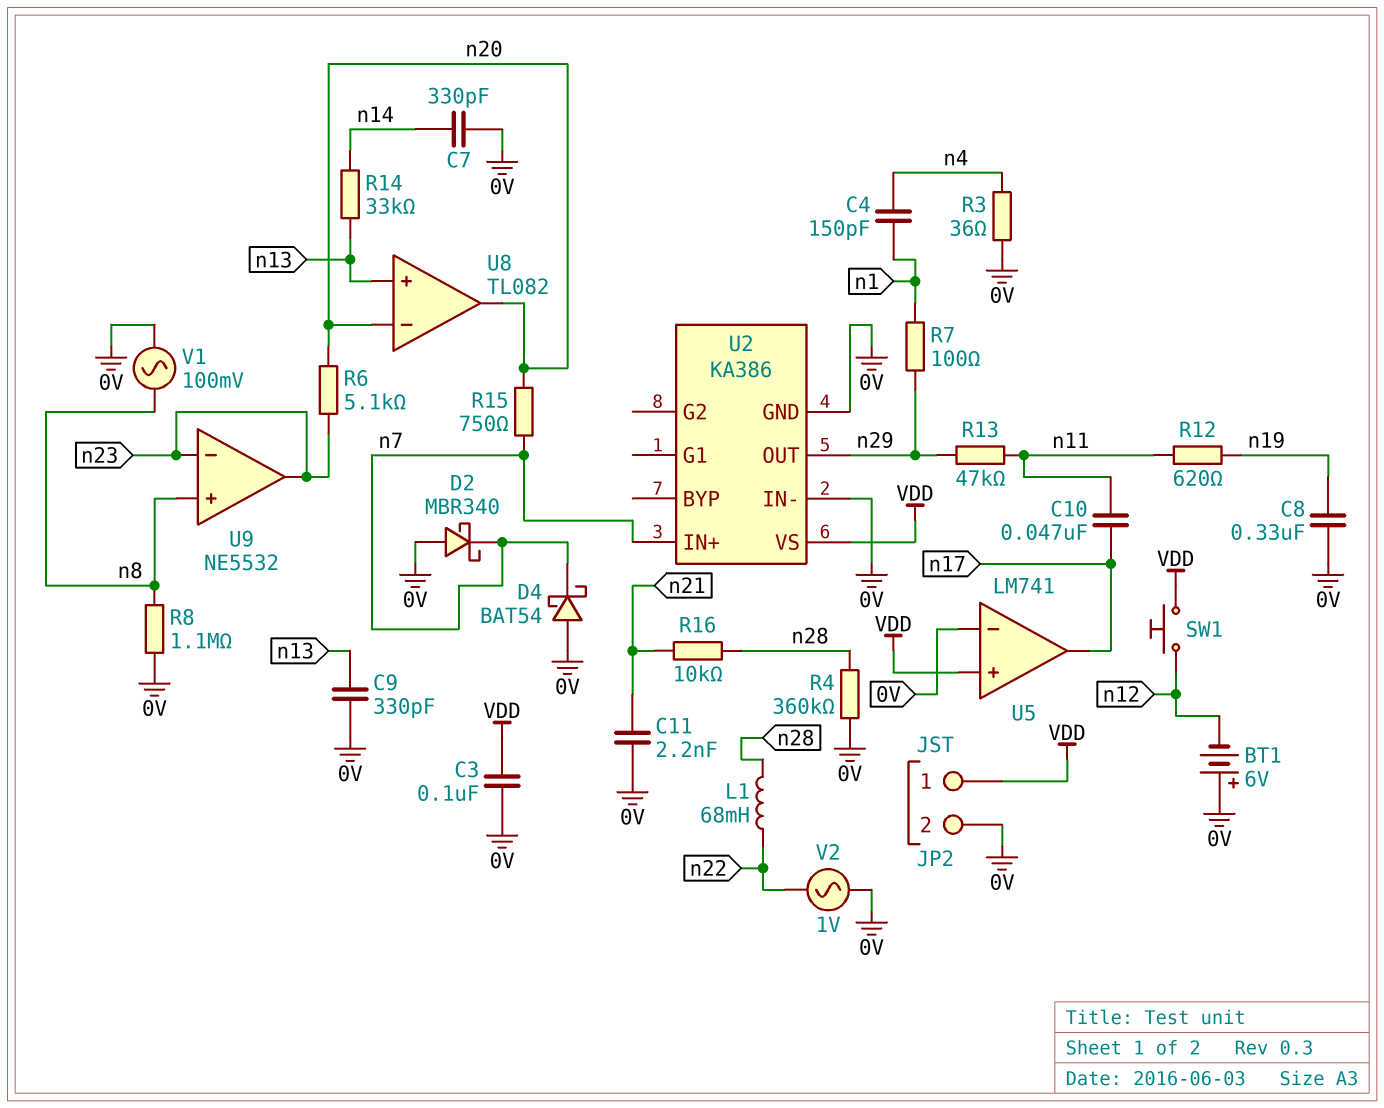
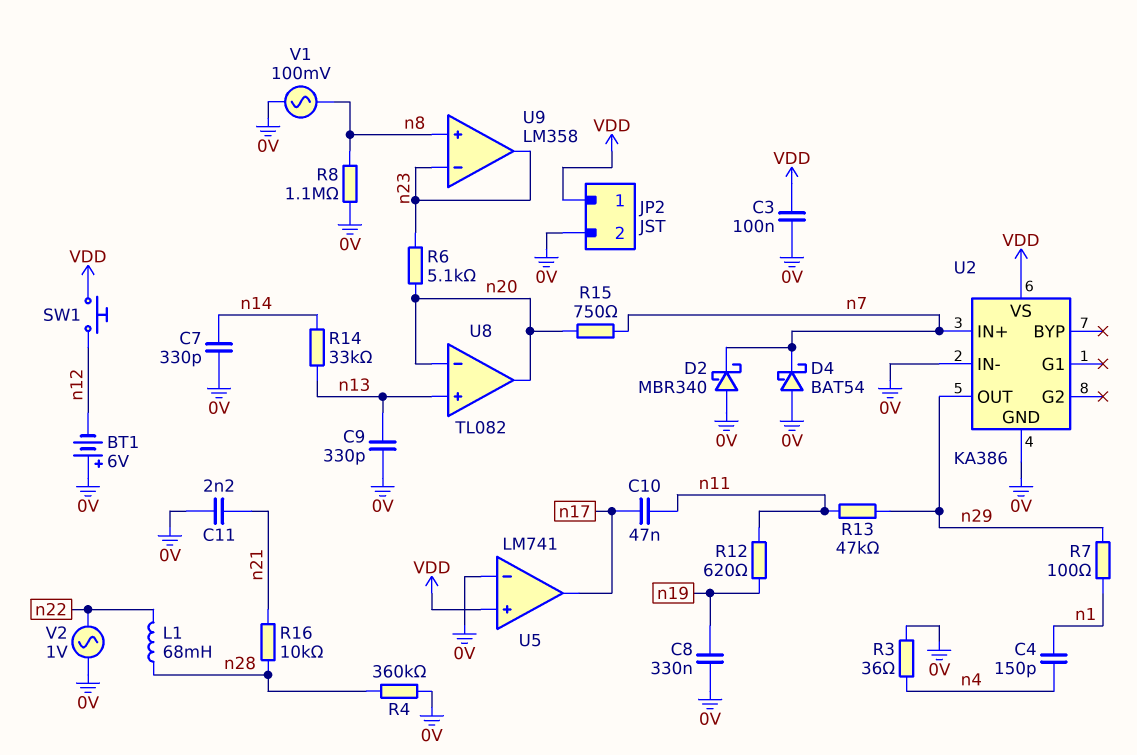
U9: NE5532 -> LM358

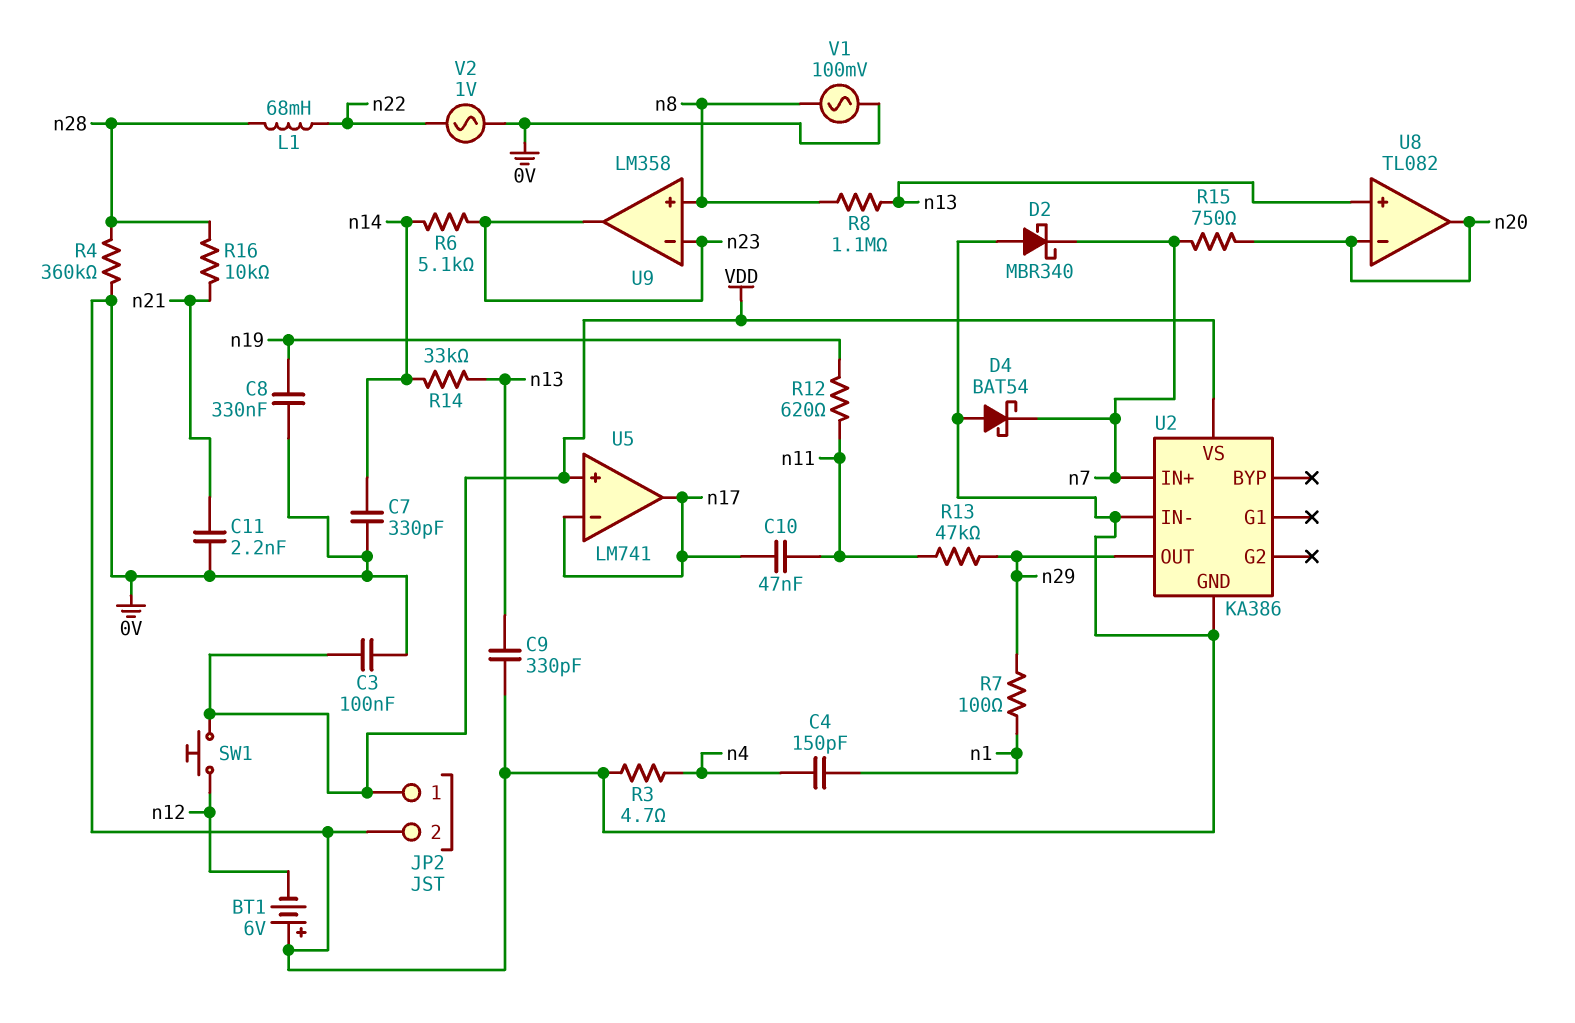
R3: 36 (0V, n4) -> 4.7 (0V, n4)
R6: 5.1k (n20, n23) -> 5.1k (n14, n23)
R8: 1.1M (0V, n8) -> 1.1M (n8, n13)
U5 pin in-: 0V -> n17

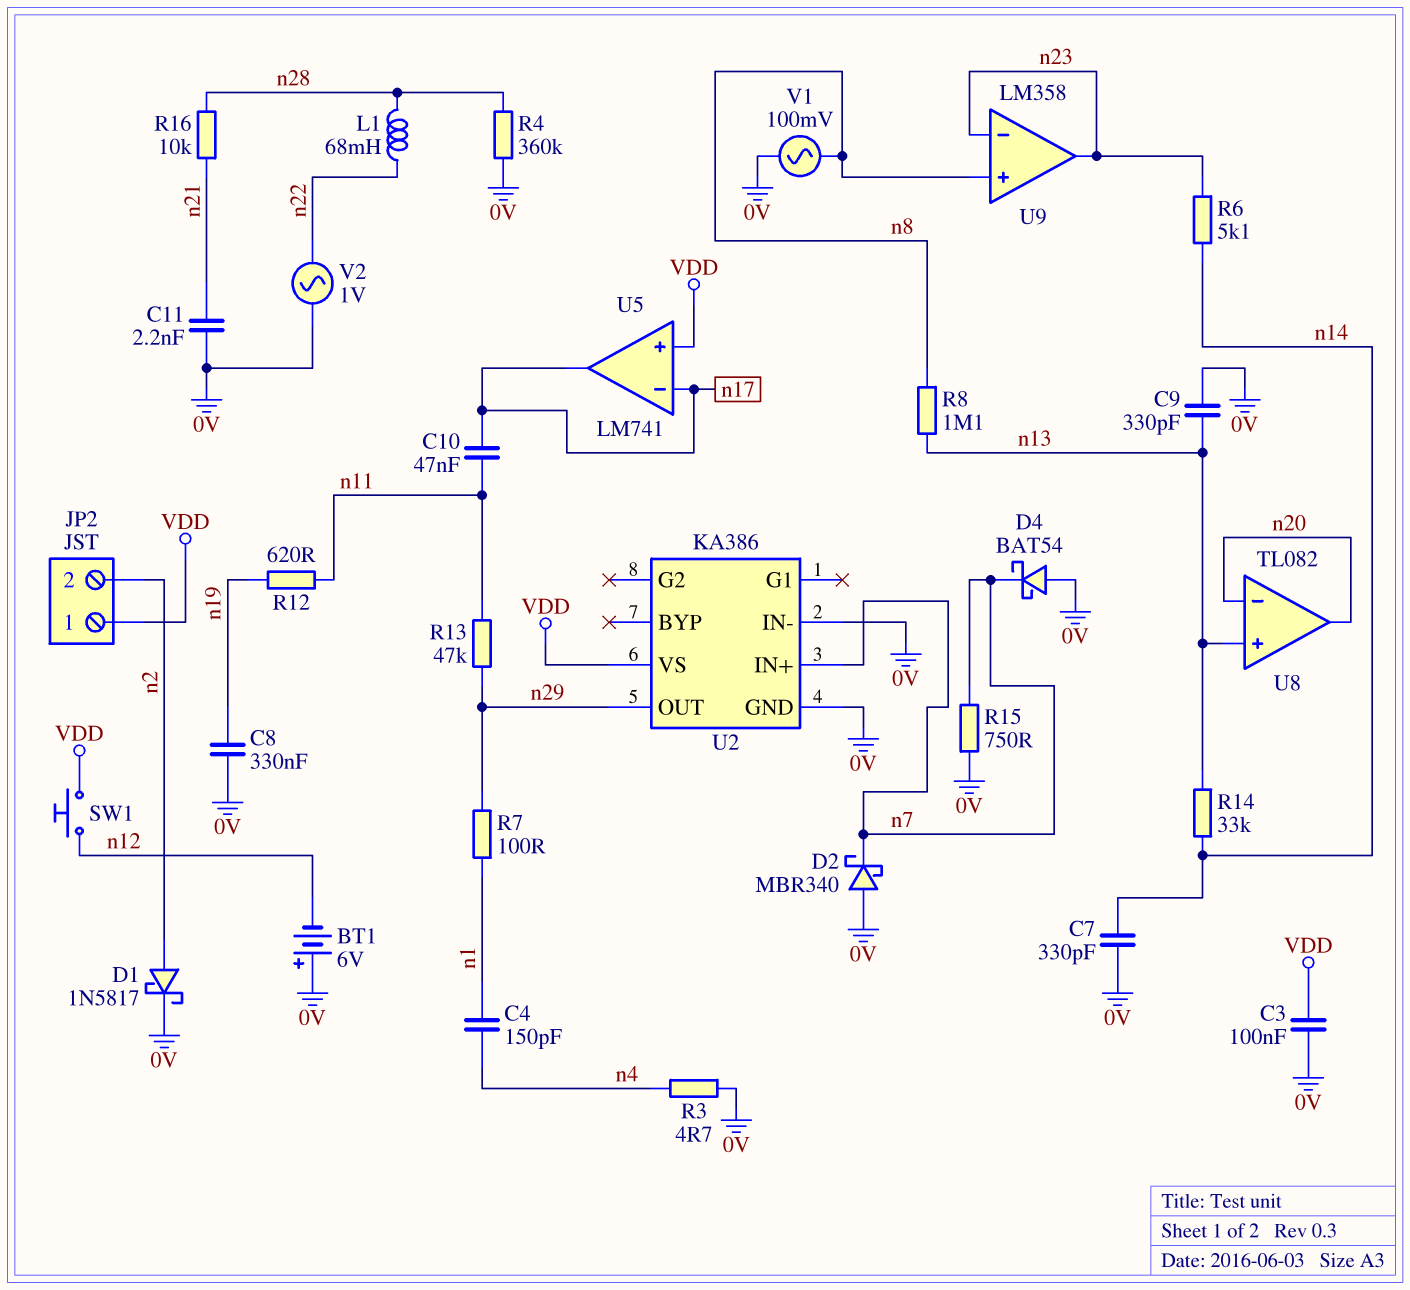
D1: none -> schottky 1N5817 (A n2, K 0V)
JP2 pin 2: 0V -> n2
R15: 750 (n7, n20) -> 750 (0V, n7)

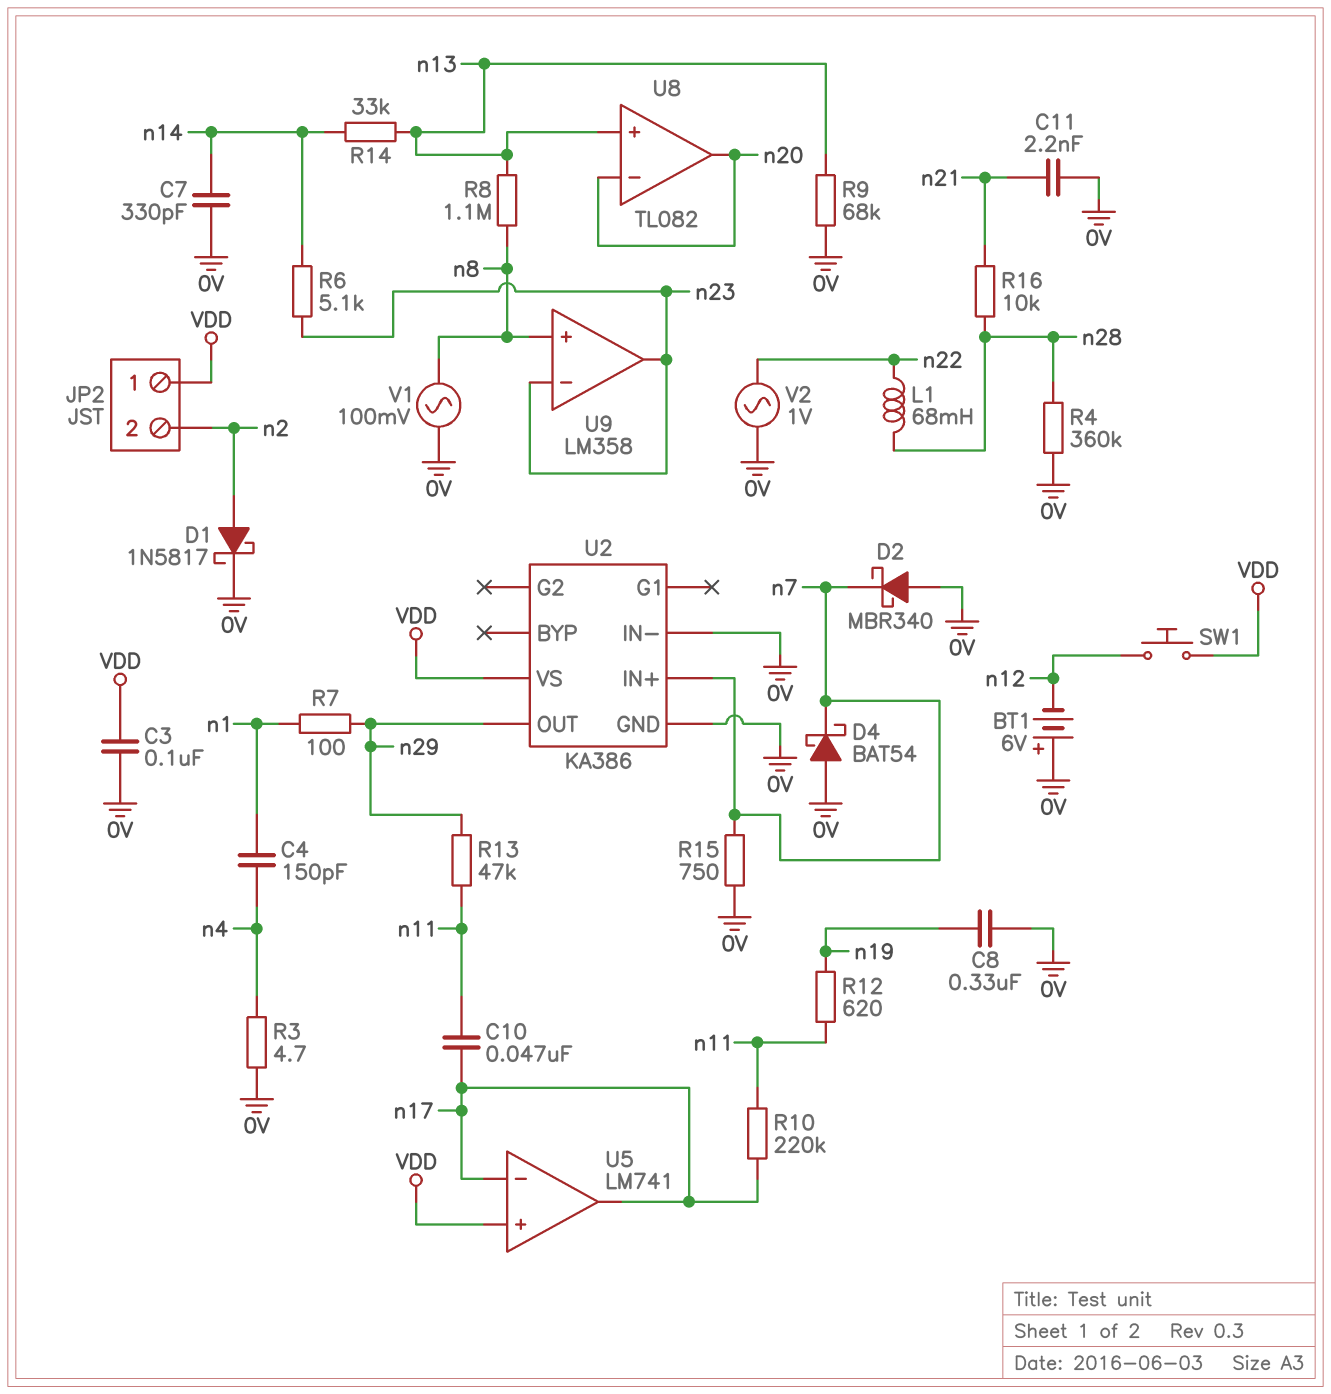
C9: 330pF (0V, n13) -> none
R9: none -> 68k (0V, n13)
R10: none -> 220k (n11, n17)

